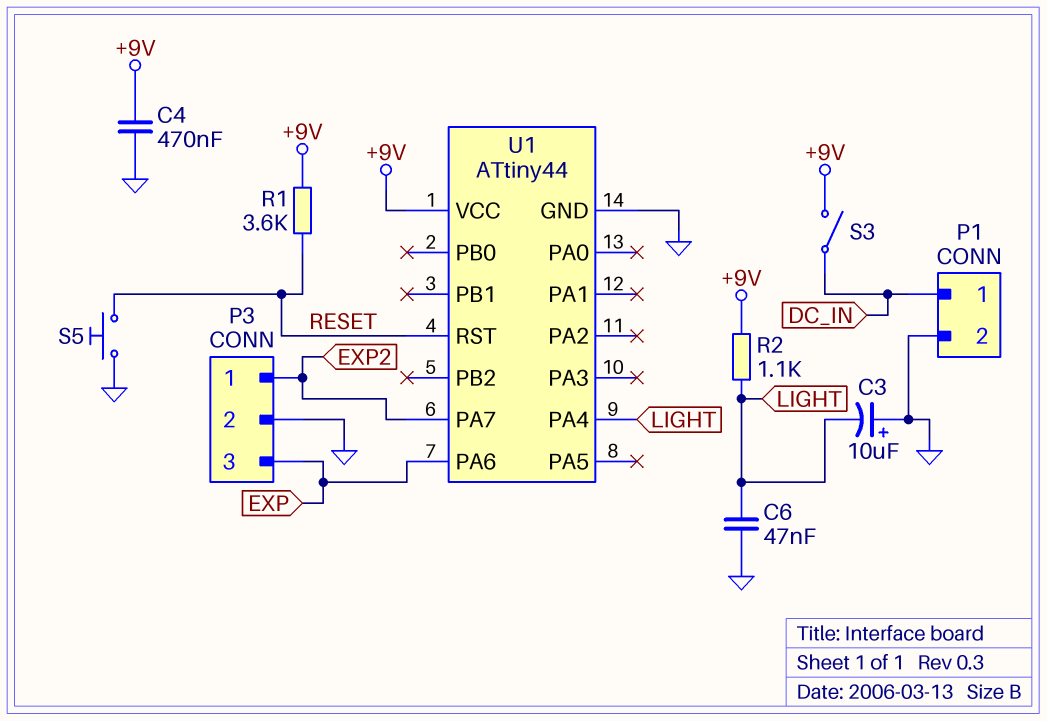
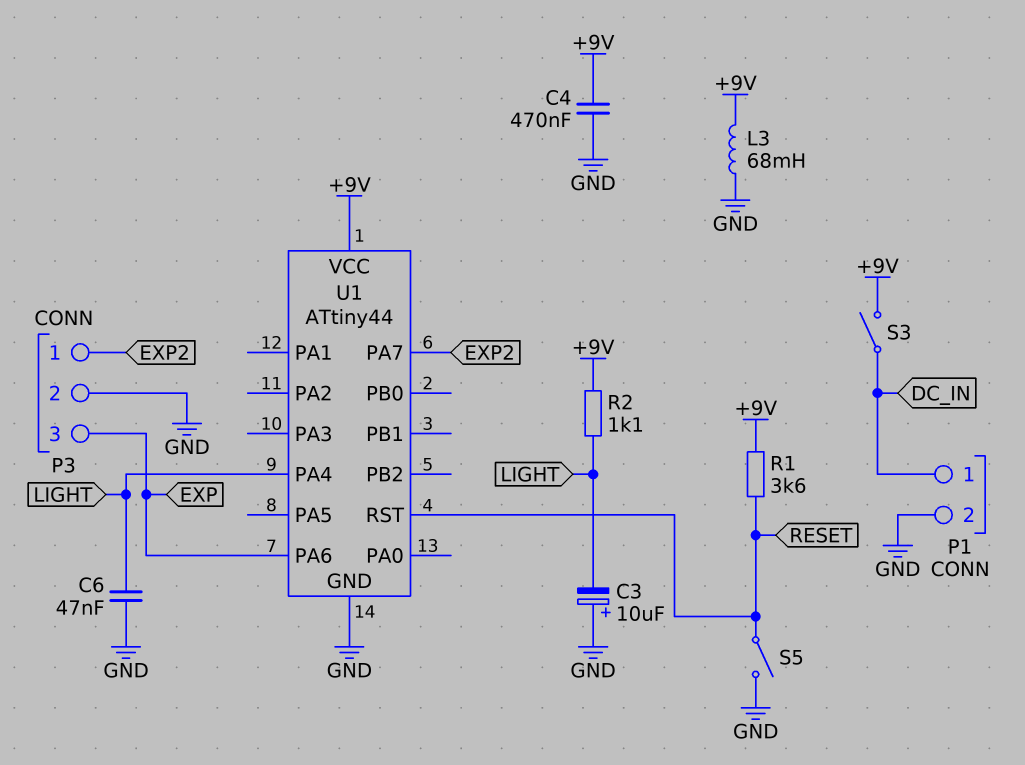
L3: none -> 68mH (+9V, GND)
S5: button (GND, RESET) -> switch (GND, RESET)

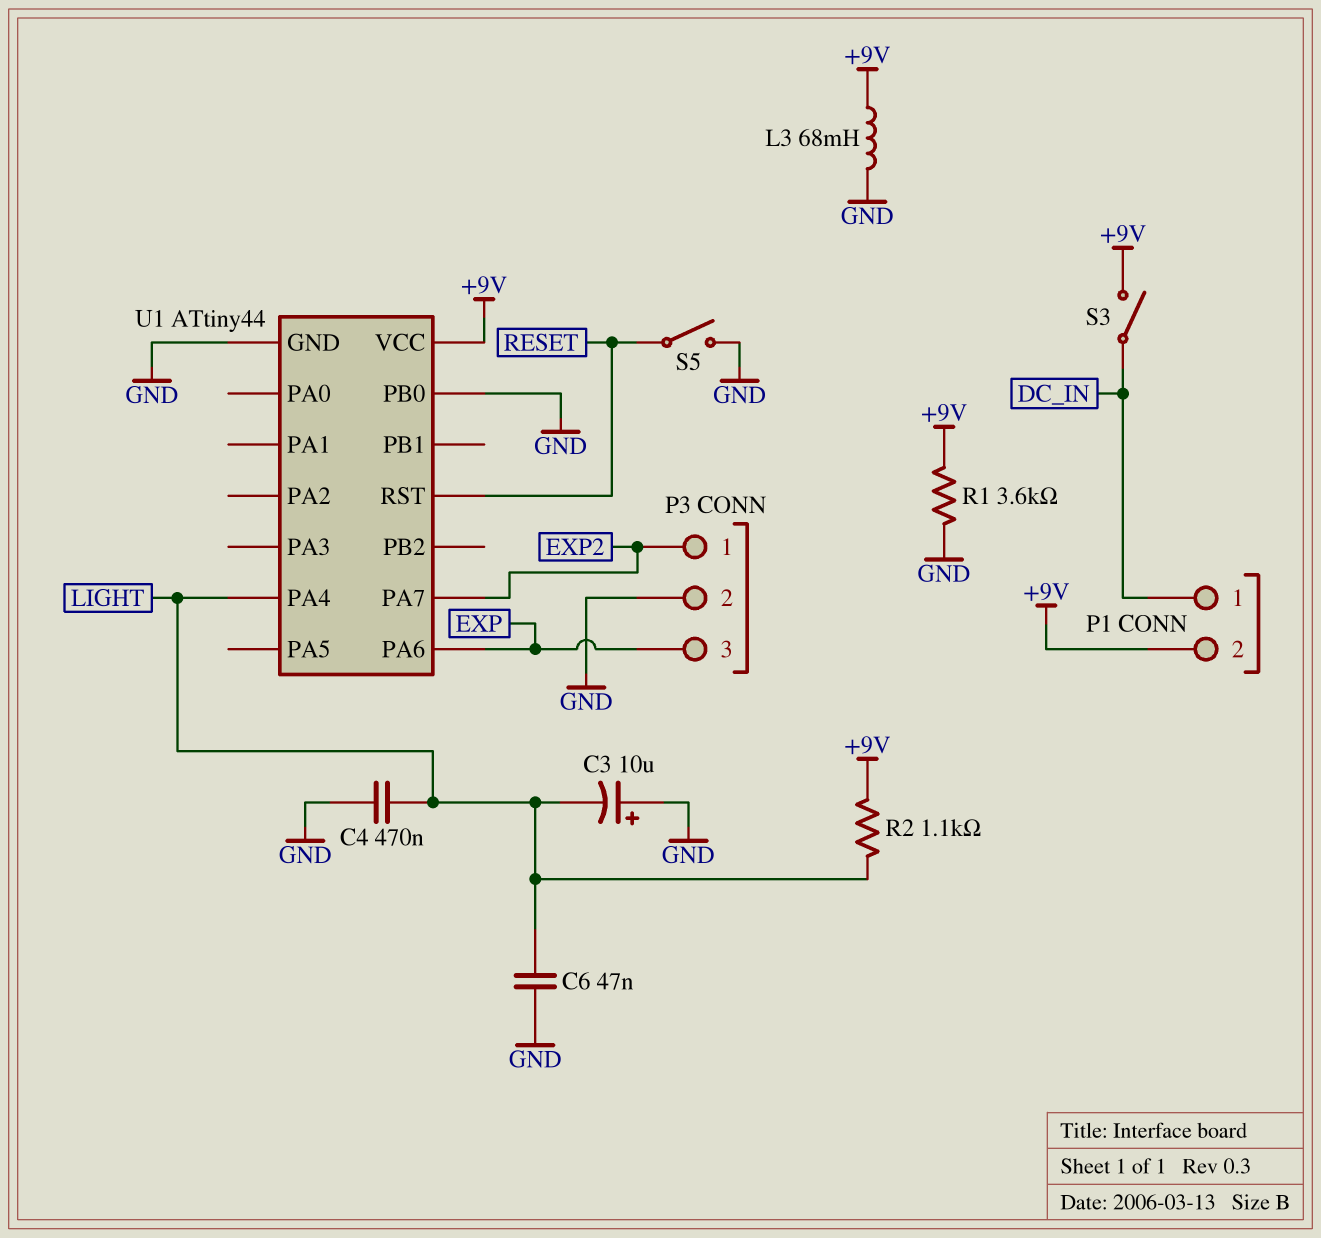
C4: 470nF (+9V, GND) -> 470nF (GND, LIGHT)
P1 pin 2: GND -> +9V
R1: 3.6k (+9V, RESET) -> 3.6k (+9V, GND)
U1 pin PB0: none -> GND

